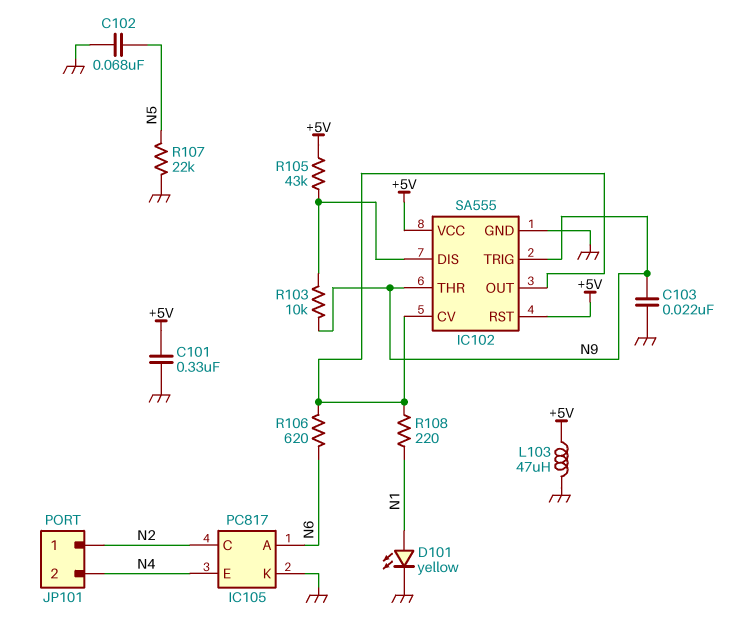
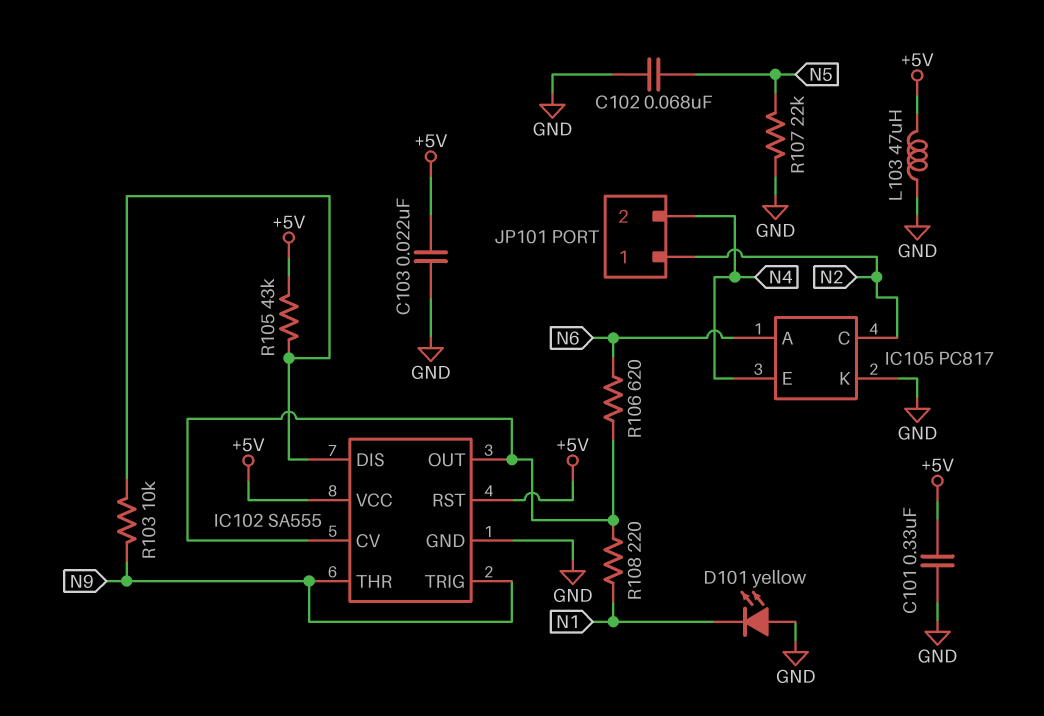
C103: 22nF (GND, N9) -> 22nF (+5V, GND)
D101: LED yellow (A N1, K GND) -> LED yellow (A GND, K N1)

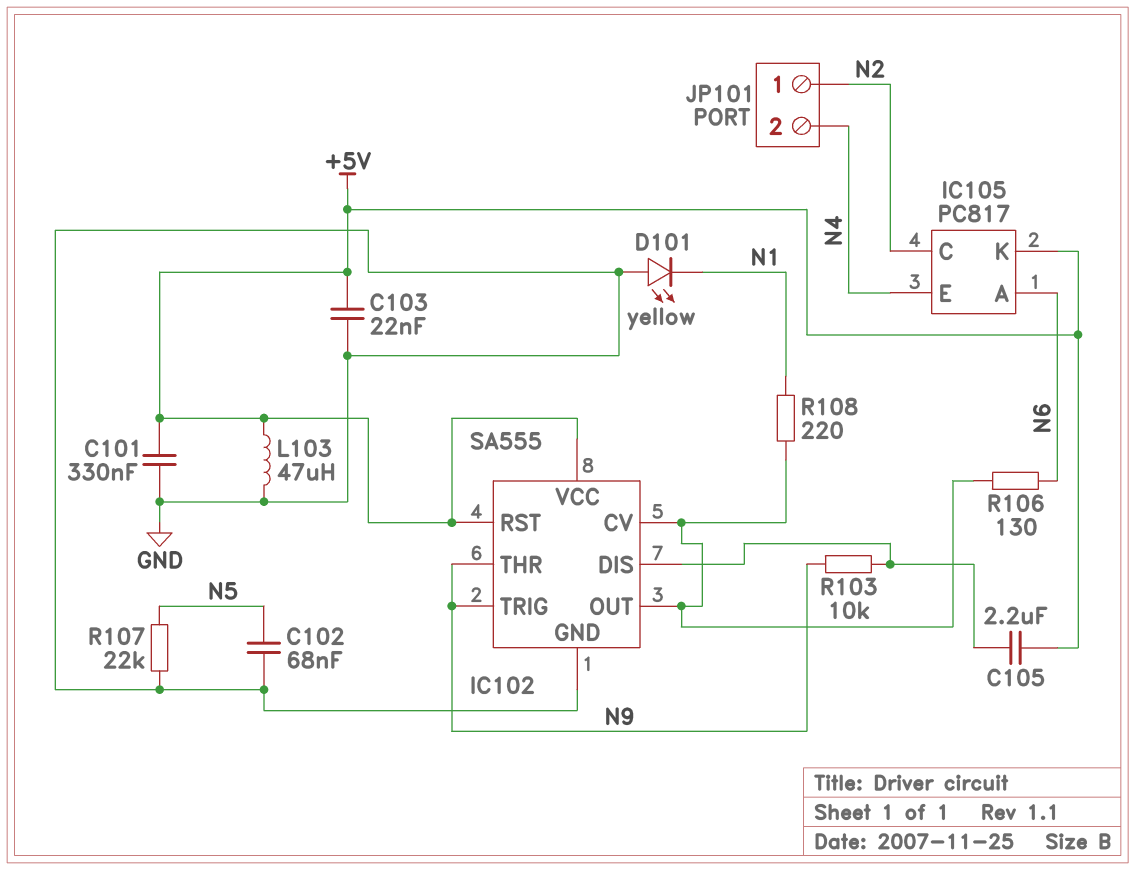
C105: none -> 2.2uF (+5V, IC102/DIS)
IC105 pin K: GND -> +5V
R105: 43k (+5V, IC102/DIS) -> none
R106: 620 (IC102/CV, N6) -> 130 (IC102/CV, N6)

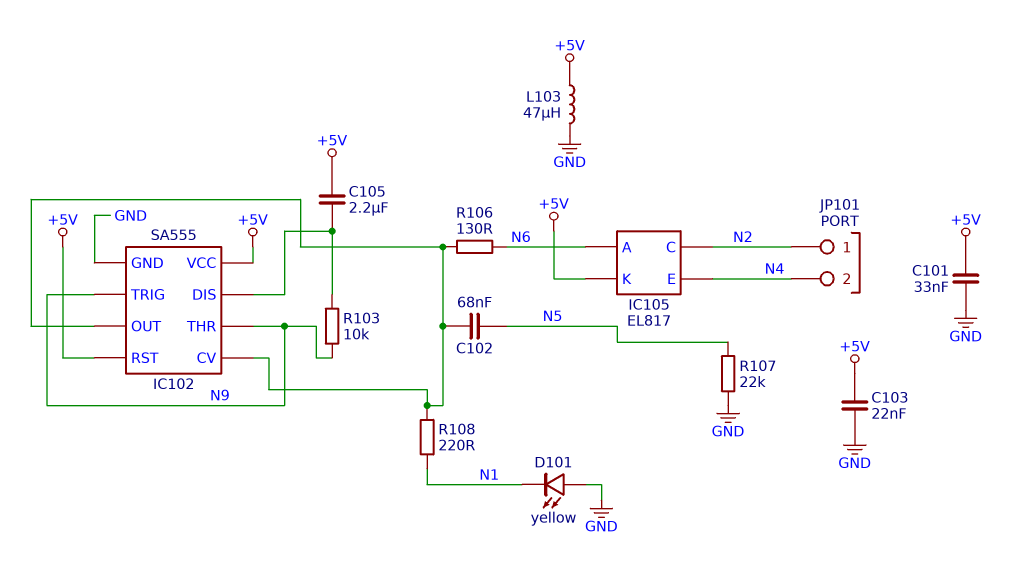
C101: 330nF (+5V, GND) -> 33nF (+5V, GND)
C102: 68nF (GND, N5) -> 68nF (IC102/CV, N5)
IC105: PC817 -> EL817

